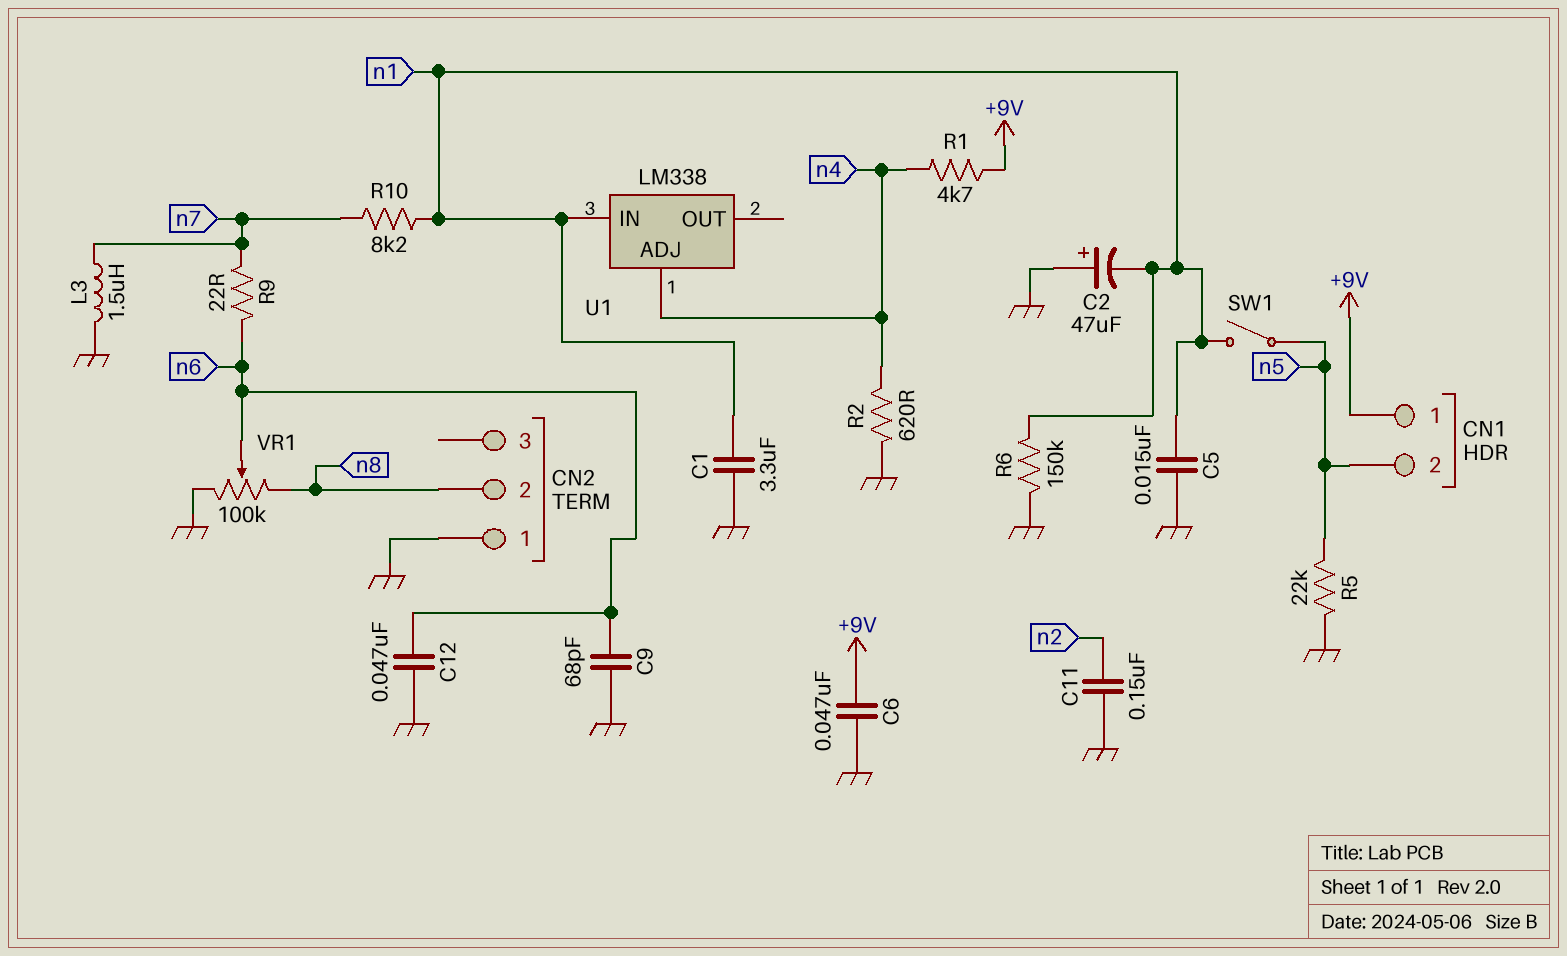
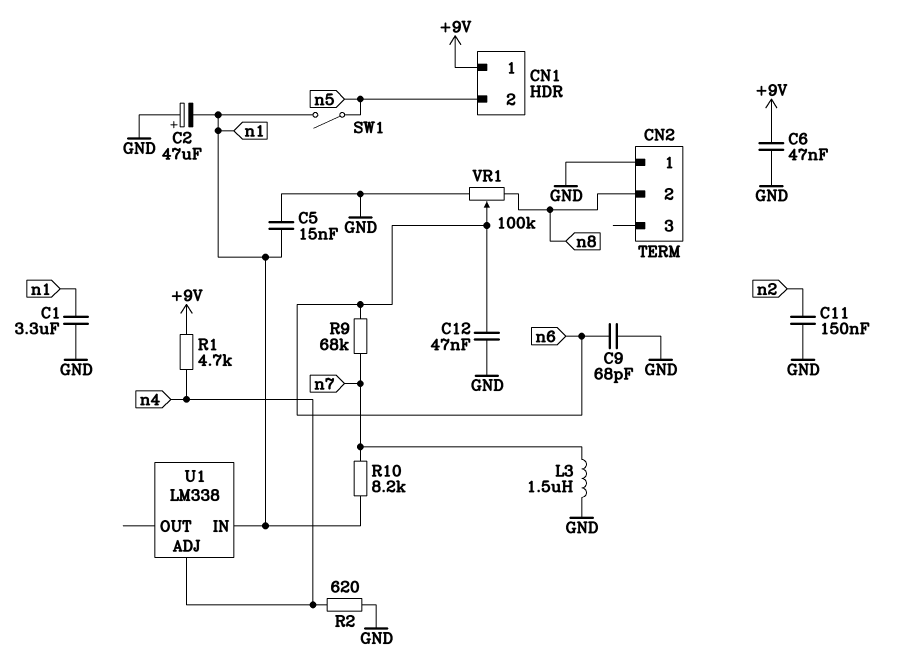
R5: 22k (GND, n5) -> none
R6: 150k (GND, n1) -> none
R9: 22 (n6, n7) -> 68k (n6, n7)

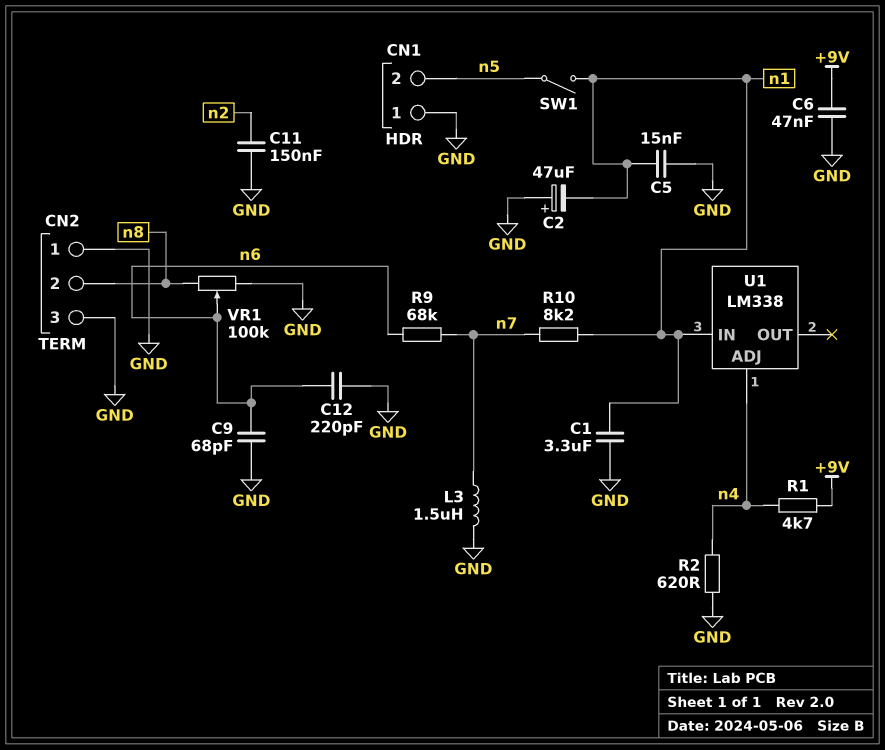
C12: 47nF (GND, n6) -> 220pF (GND, n6)
CN1 pin 1: +9V -> GND
CN2 pin 3: none -> GND

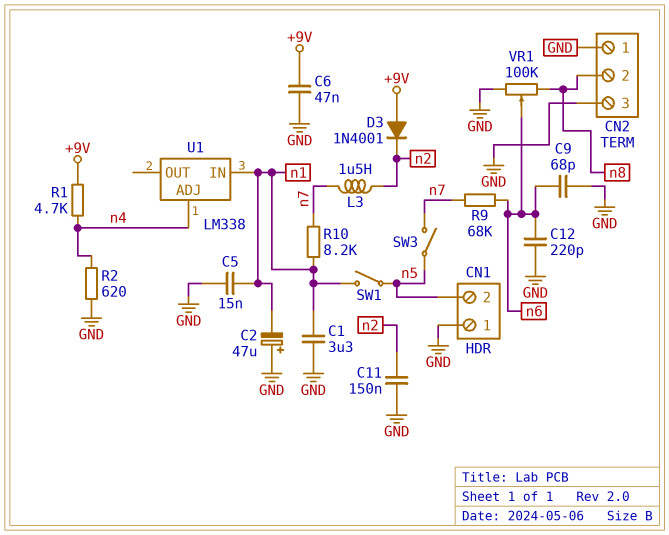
D3: none -> diode 1N4001 (A +9V, K n2)
L3: 1.5uH (GND, n7) -> 1.5uH (n2, n7)
SW3: none -> switch (n5, n7)

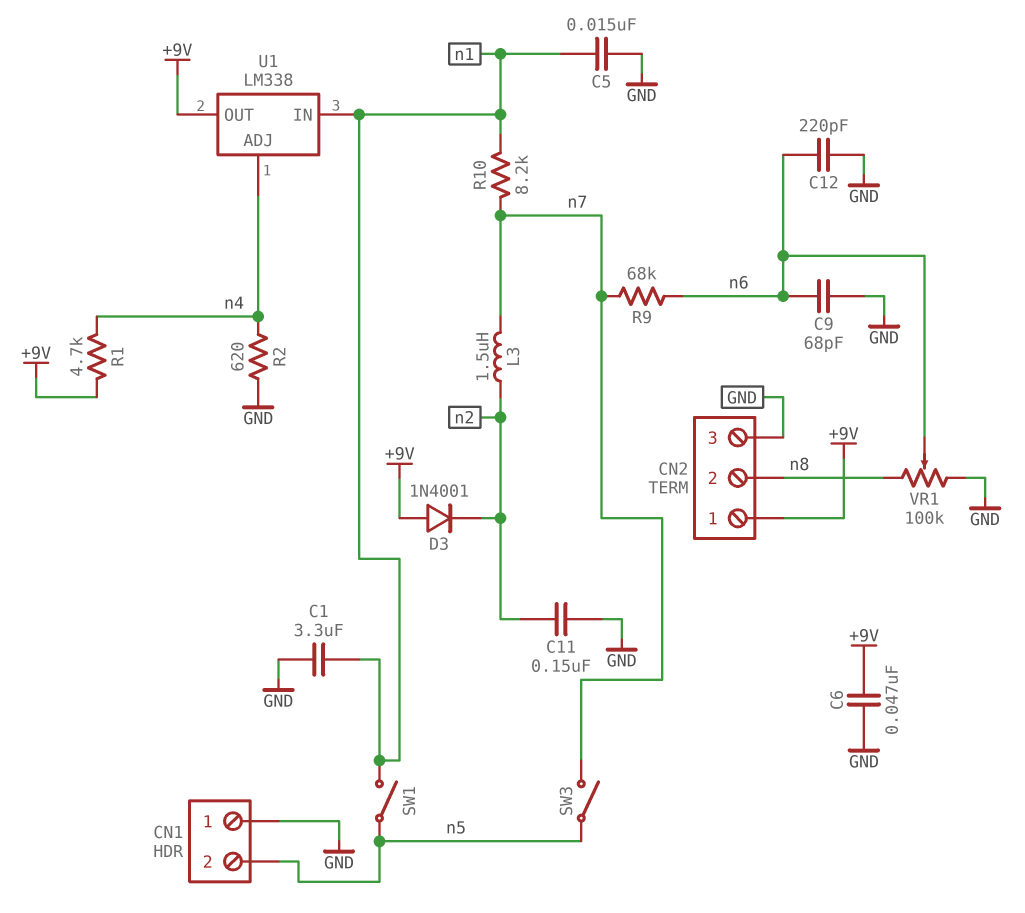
C2: 47uF (plus GND, minus n1) -> none
CN2 pin 1: GND -> +9V
U1 pin OUT: none -> +9V

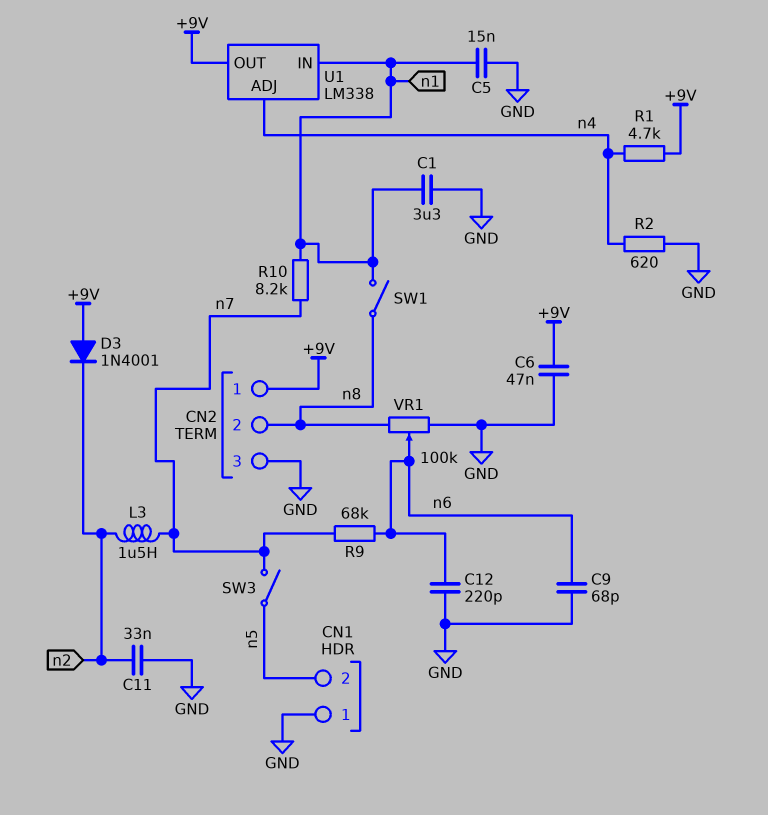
C11: 150nF (GND, n2) -> 33nF (GND, n2)
SW1: switch (n1, n5) -> switch (n1, n8)

